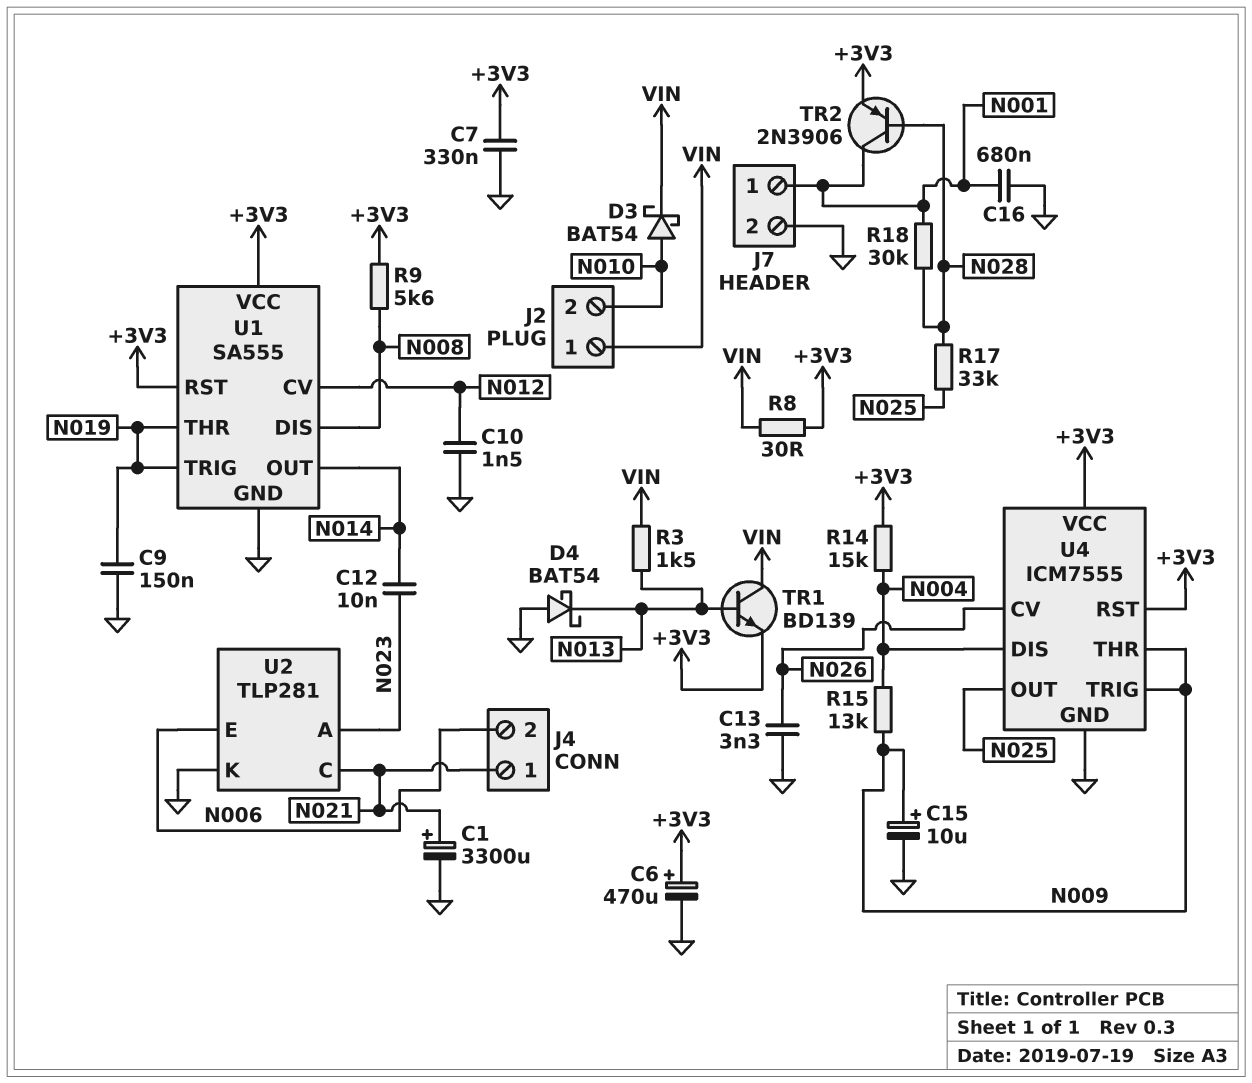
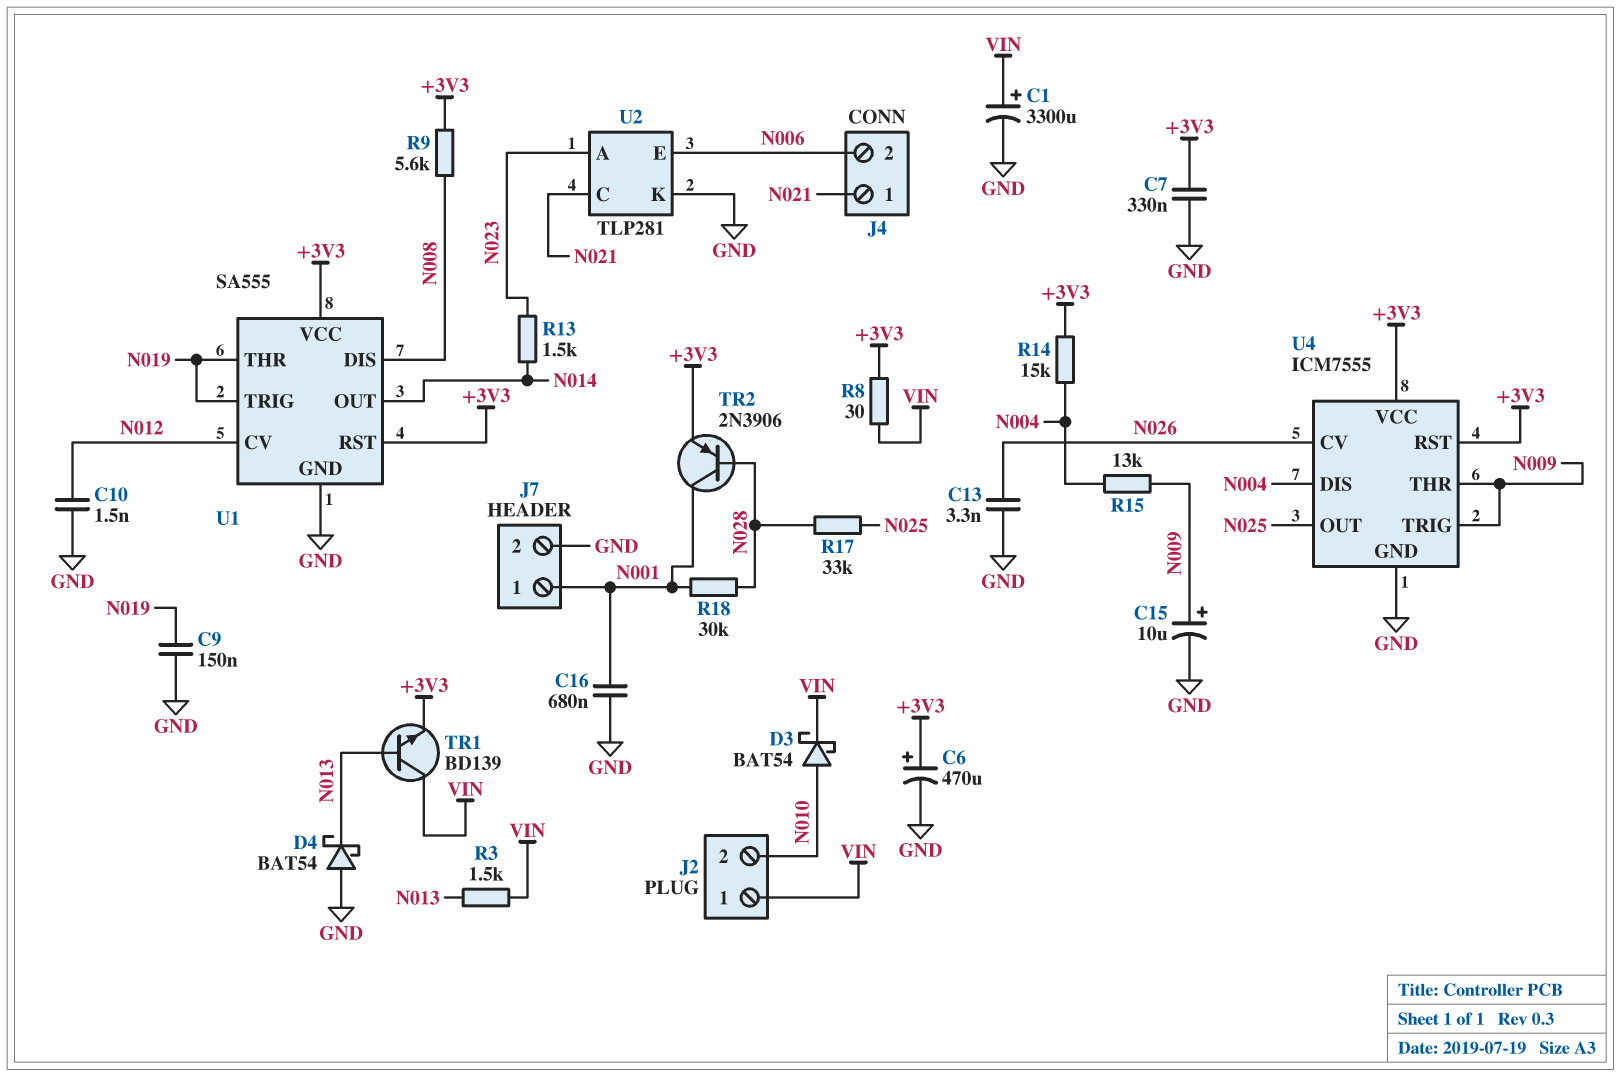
C1: 3300uF (plus N021, minus GND) -> 3300uF (plus VIN, minus GND)
C12: 10nF (N014, N023) -> none
R13: none -> 1.5k (N014, N023)

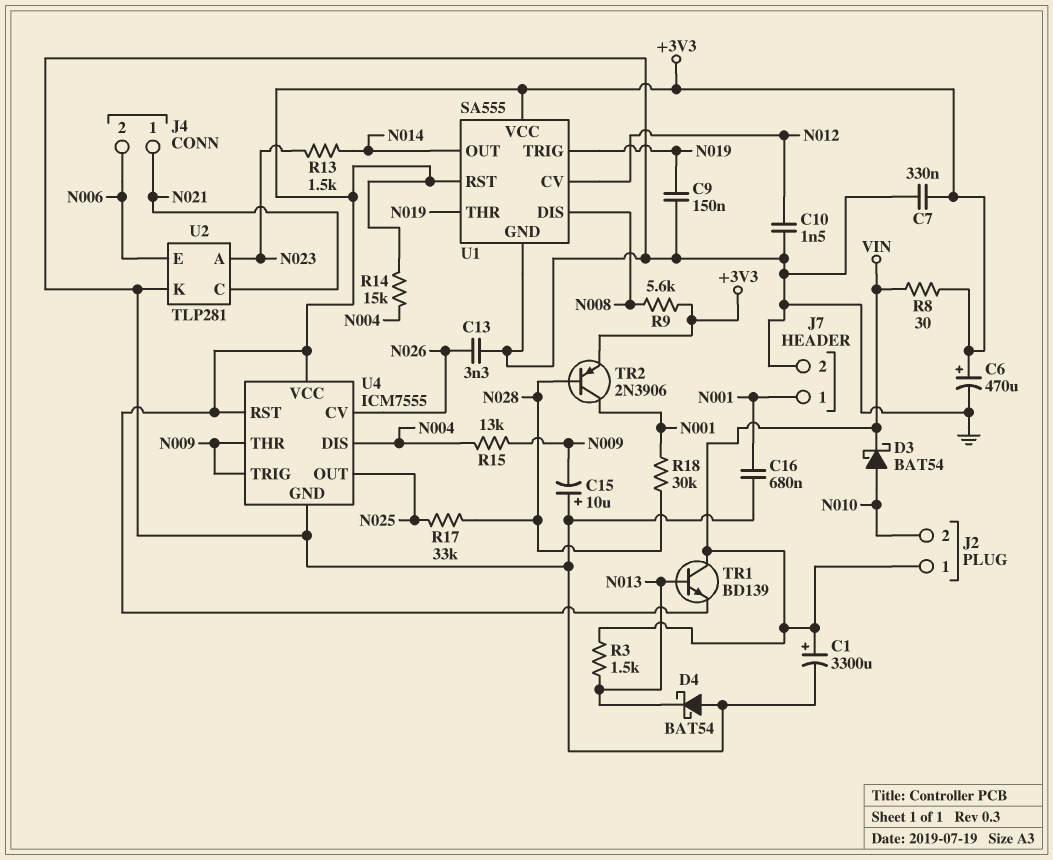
C15: 10uF (plus N009, minus GND) -> 10uF (plus GND, minus N009)

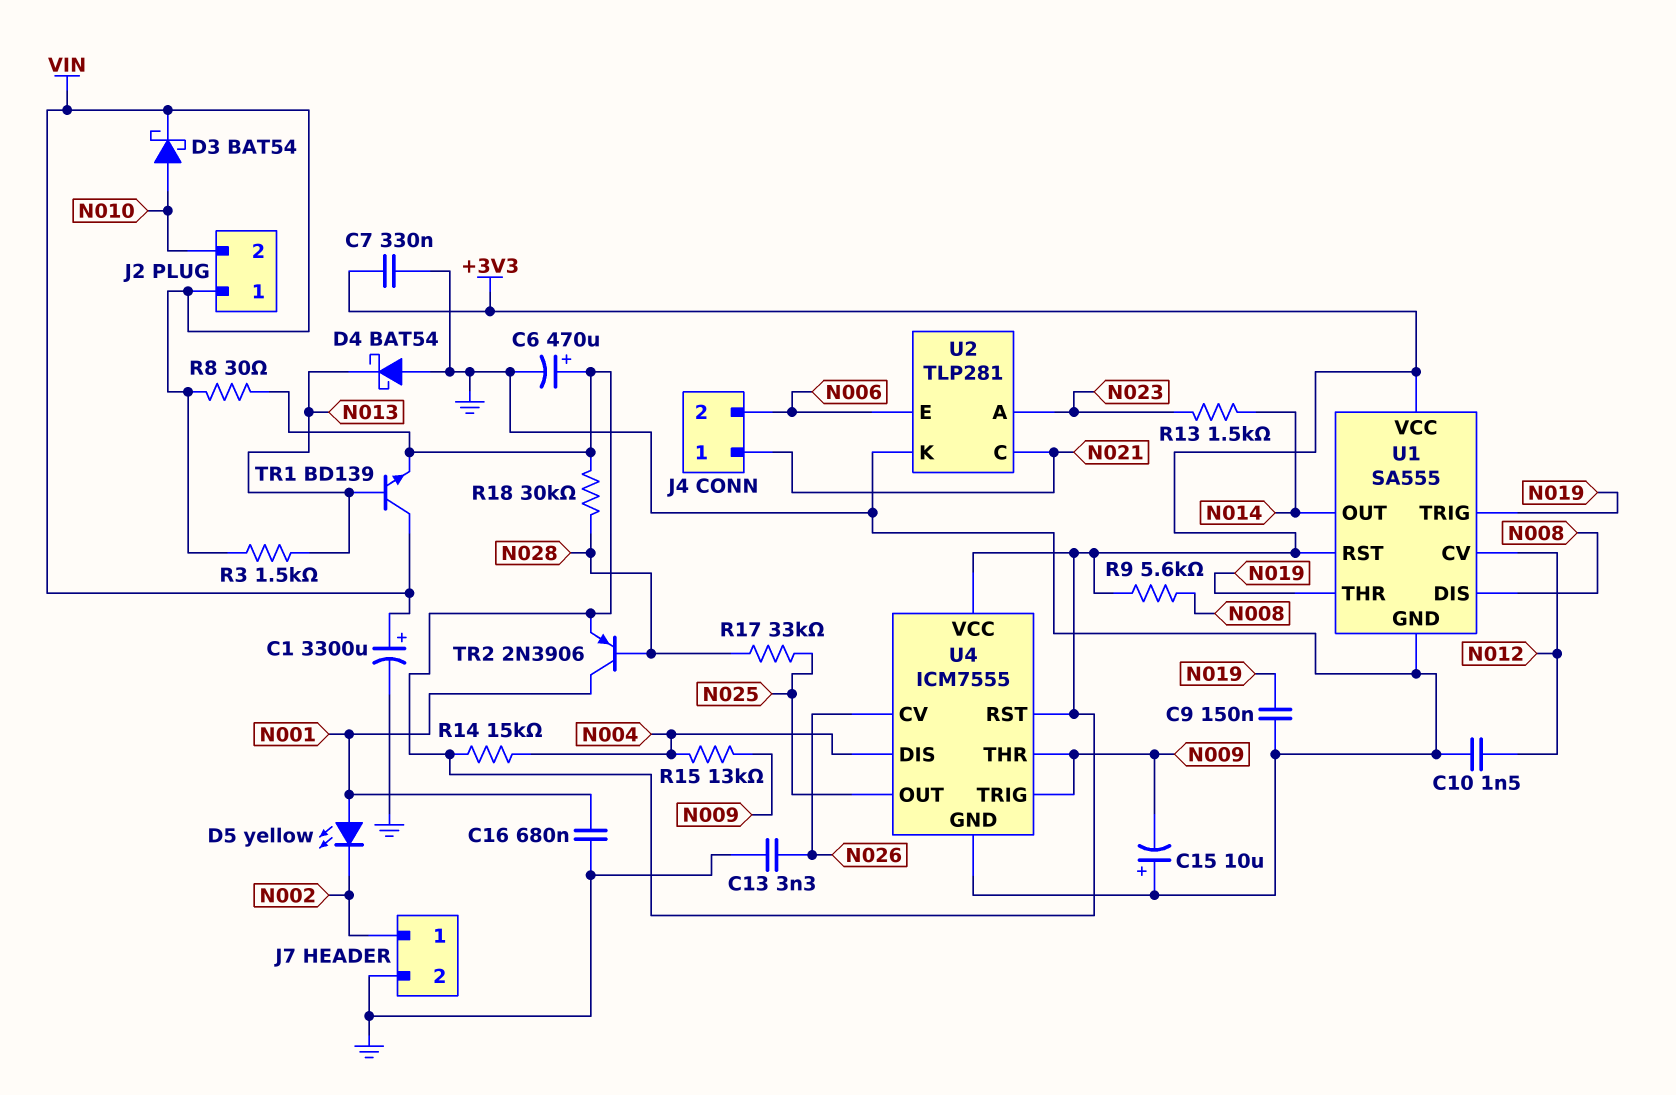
D5: none -> LED yellow (A N001, K N002)
J7 pin 1: N001 -> N002
R18: 30k (N001, N028) -> 30k (+3V3, N028)

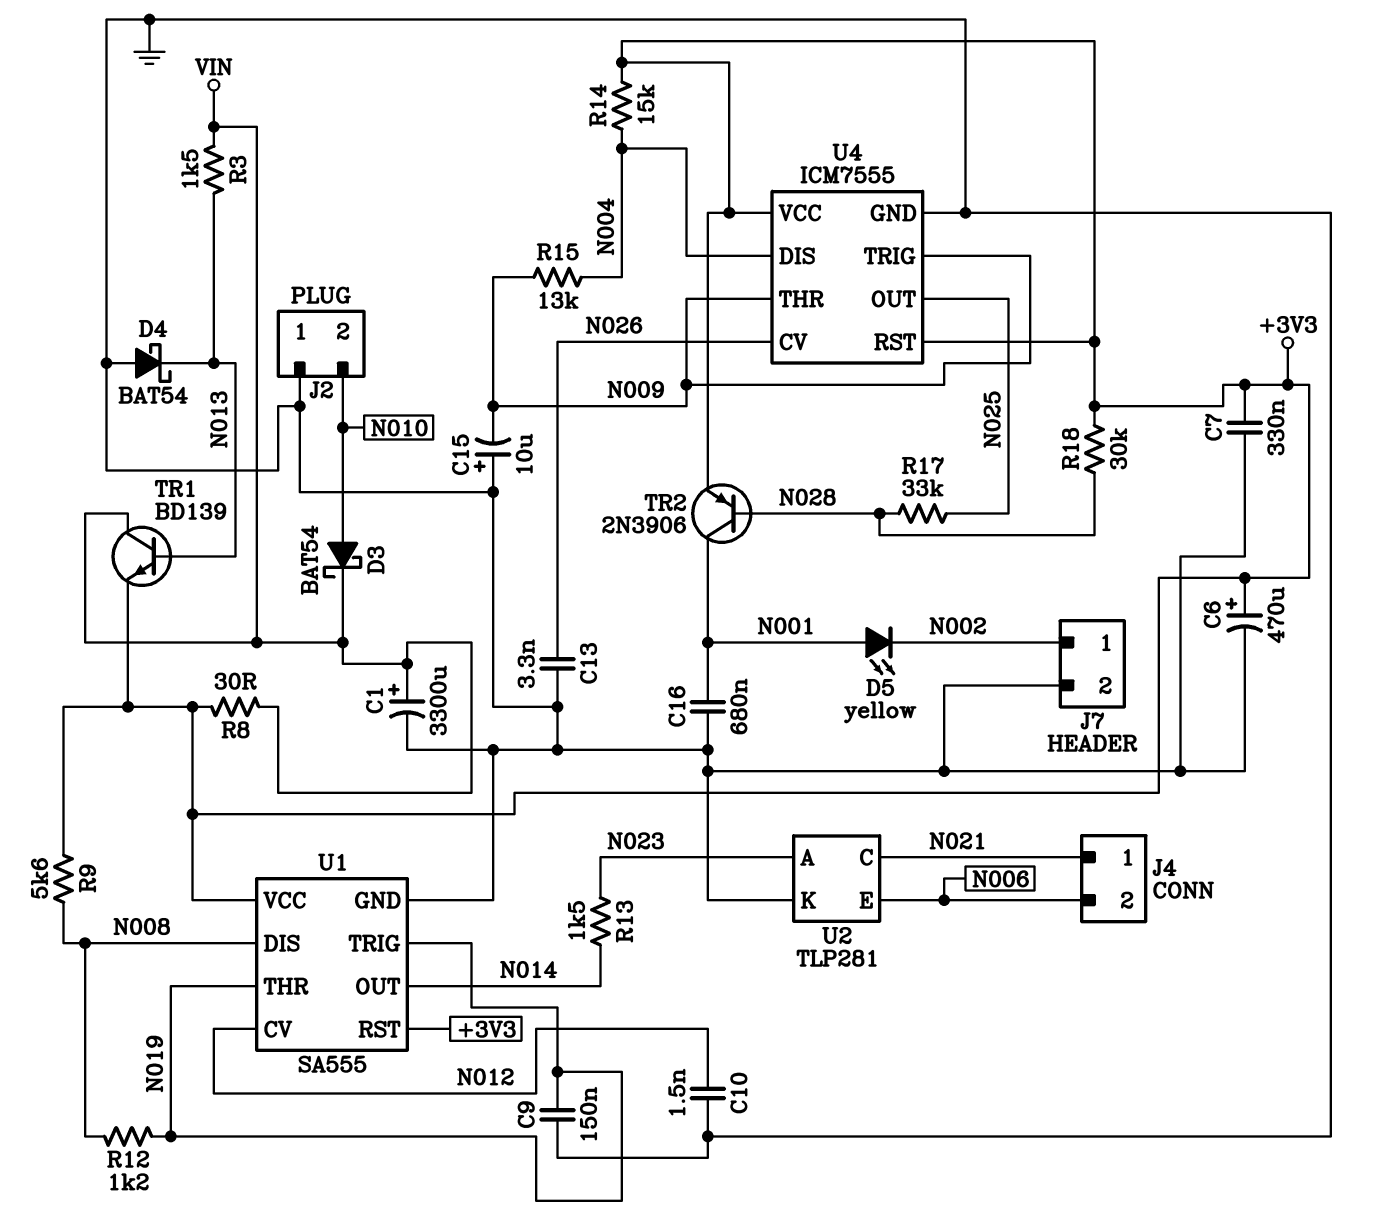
J2 pin 1: VIN -> GND
R12: none -> 1.2k (N008, N019)

